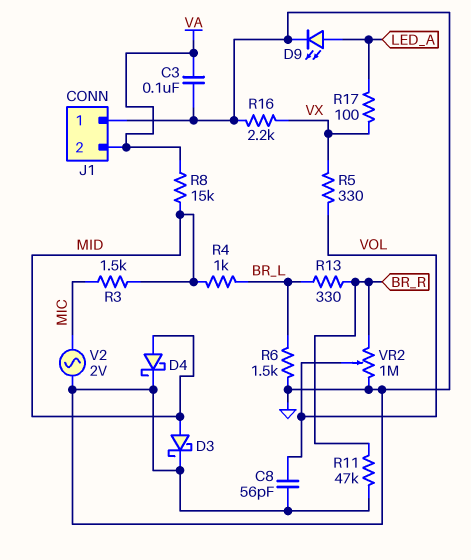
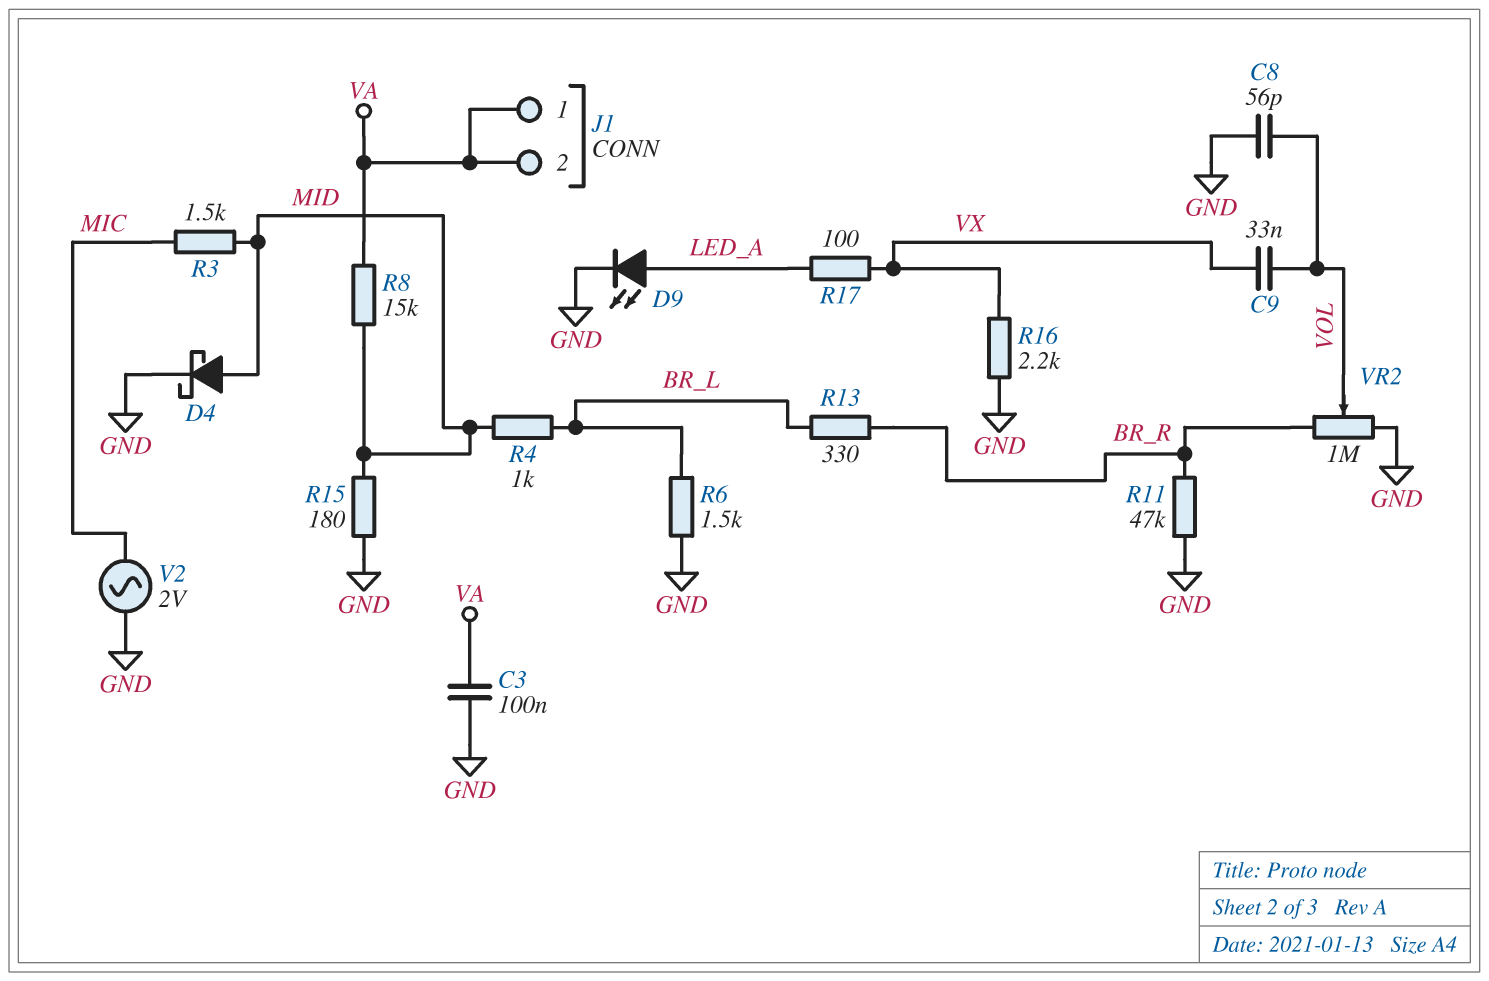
C9: none -> 33nF (VOL, VX)
D3: schottky (A MID, K GND) -> none
J1 pin 1: GND -> VA
R5: 330 (VOL, VX) -> none
R15: none -> 180 (GND, MID)

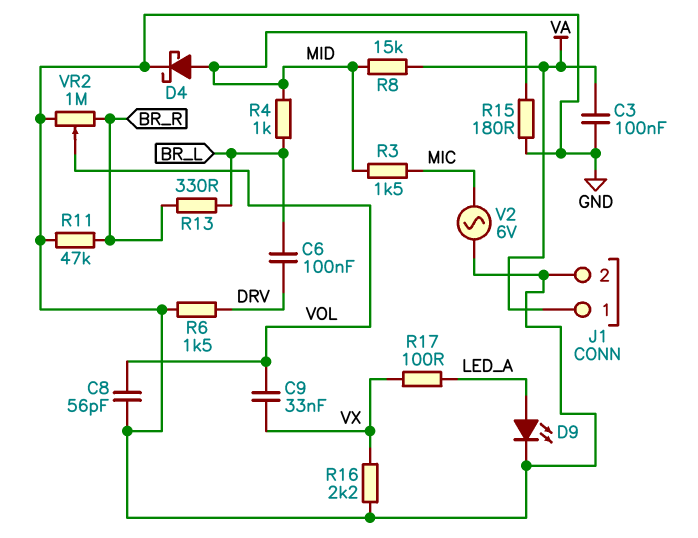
C6: none -> 100nF (BR_L, DRV)
J1 pin 2: VA -> GND
R6: 1.5k (BR_L, GND) -> 1.5k (DRV, GND)
V2: AC 2V (GND, MIC) -> AC 6V (GND, MIC)

